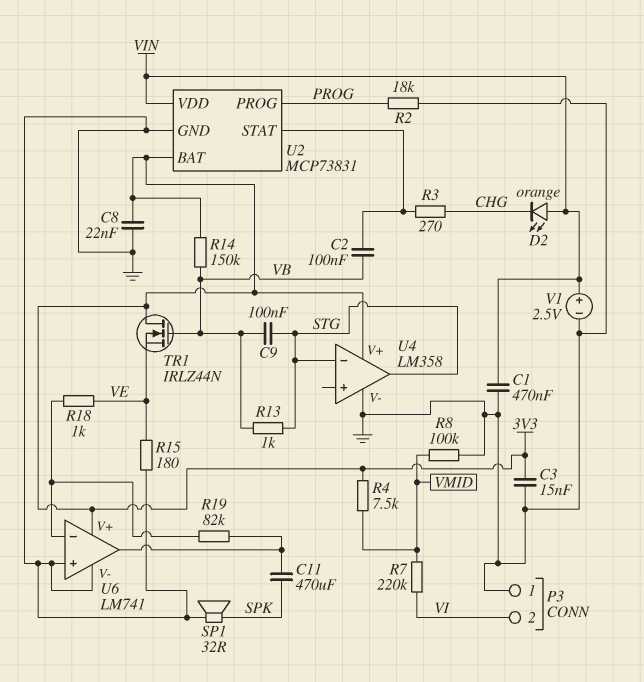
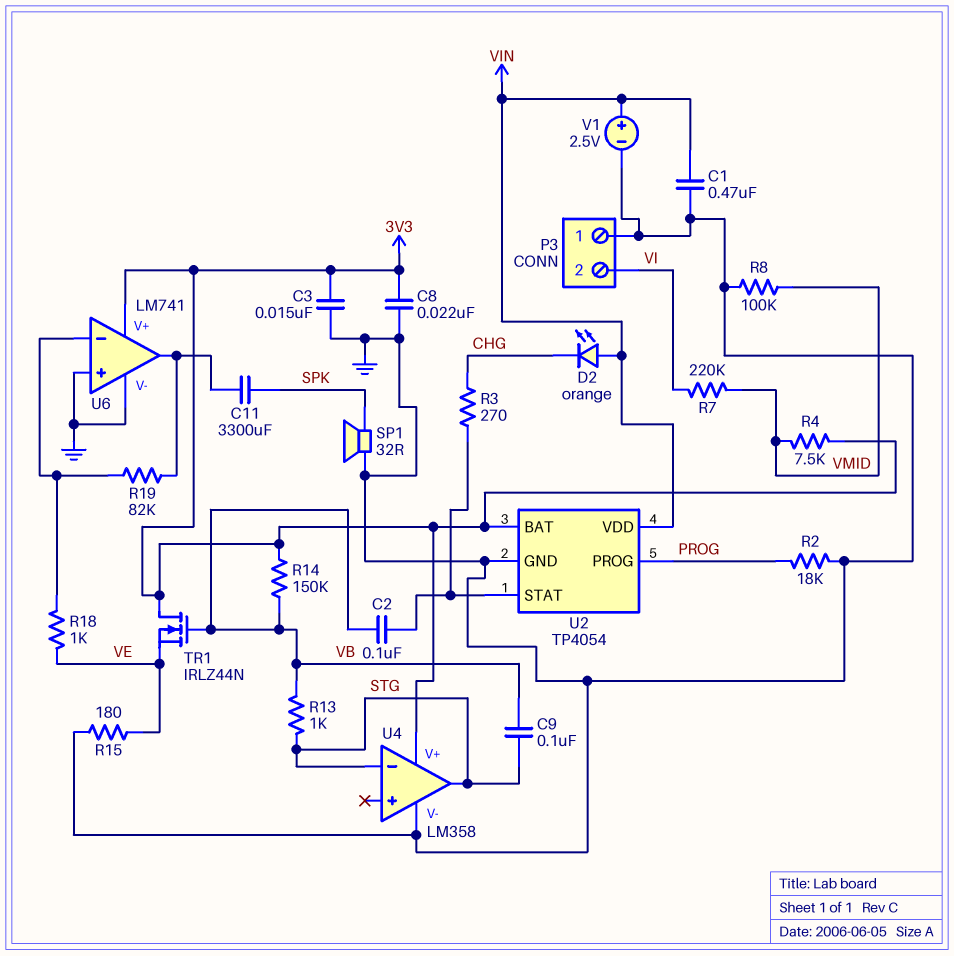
C11: 470uF (SPK, U6/out) -> 3300uF (SPK, U6/out)
U2: MCP73831 -> TP4054

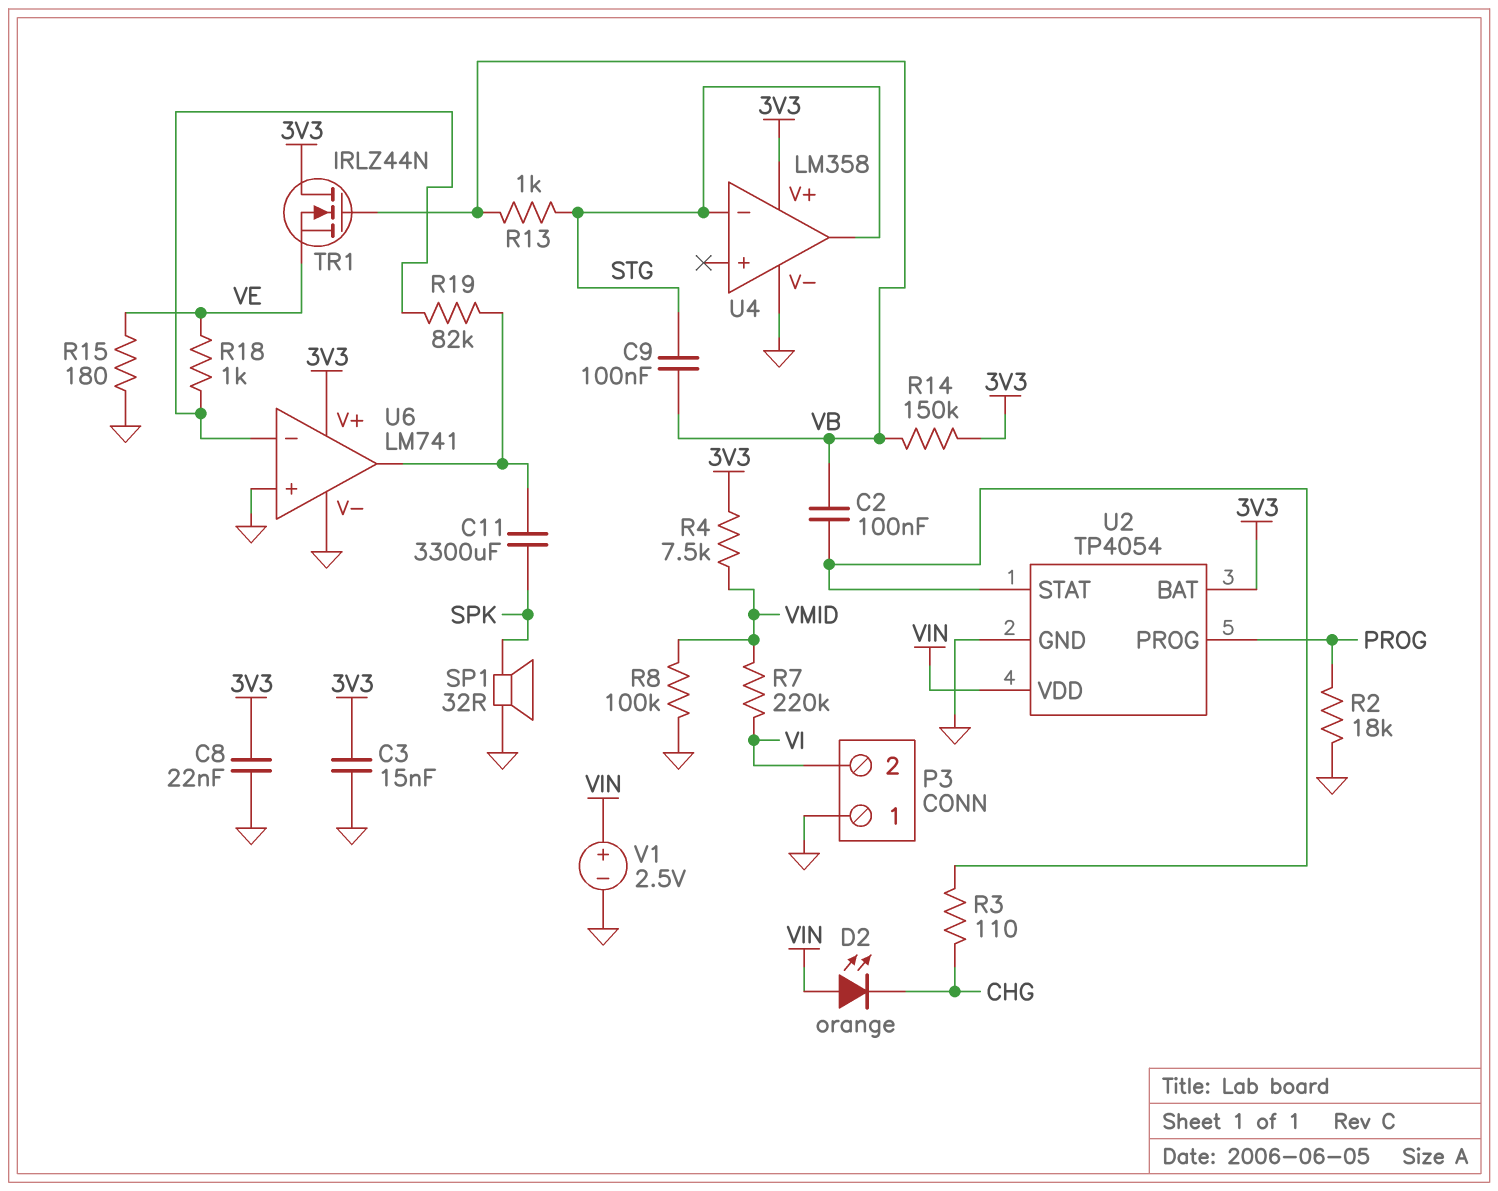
C1: 470nF (GND, VIN) -> none
R3: 270 (CHG, U2/STAT) -> 110 (CHG, U2/STAT)

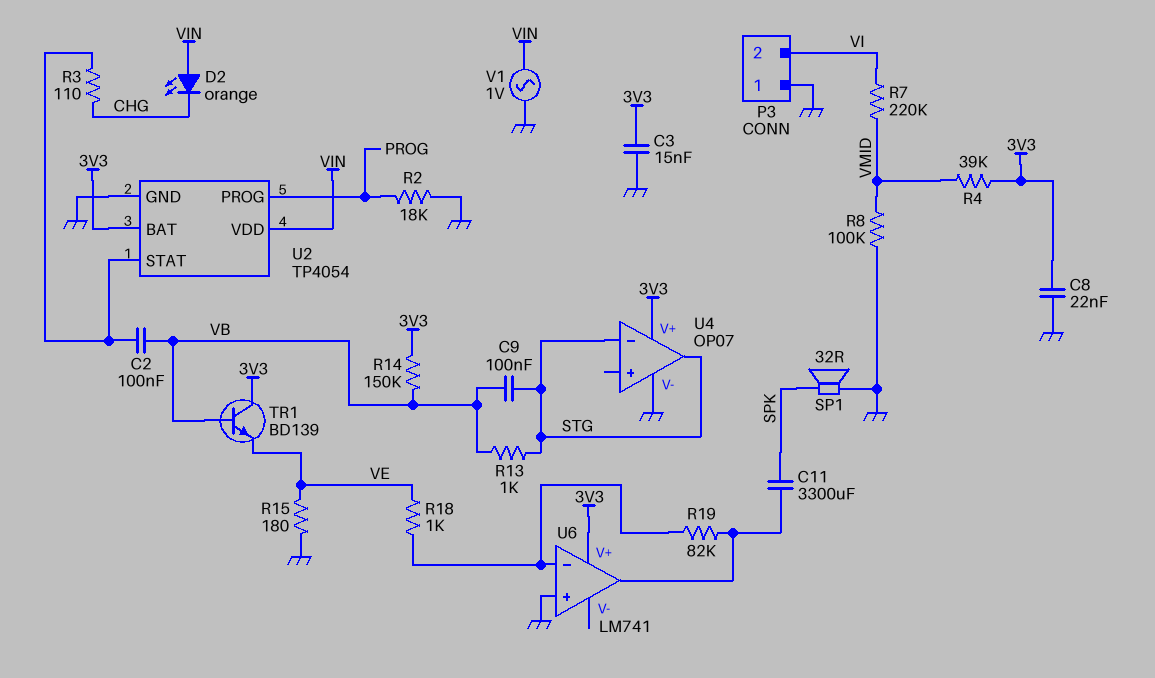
R4: 7.5k (3V3, VMID) -> 39k (3V3, VMID)
TR1: NMOS IRLZ44N (G VB, D 3V3, S VE) -> NPN BD139 (B VB, C 3V3, E VE)
U4: LM358 -> OP07
U6 pin V-: GND -> none
V1: 2.5V (plus VIN, minus GND) -> AC 1V (GND, VIN)

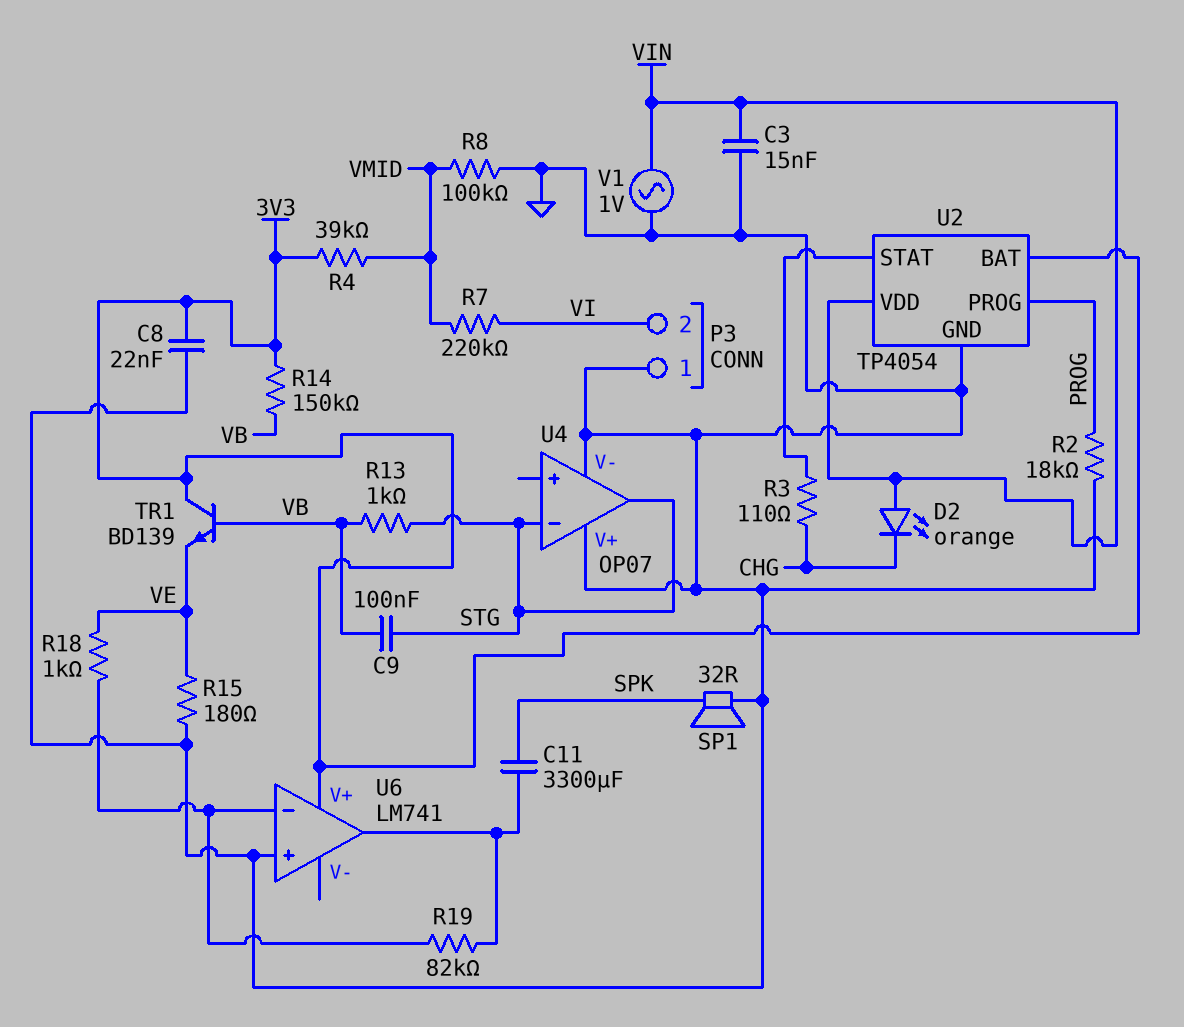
C2: 100nF (U2/STAT, VB) -> none
C3: 15nF (3V3, GND) -> 15nF (GND, VIN)
U4 pin V+: 3V3 -> GND

